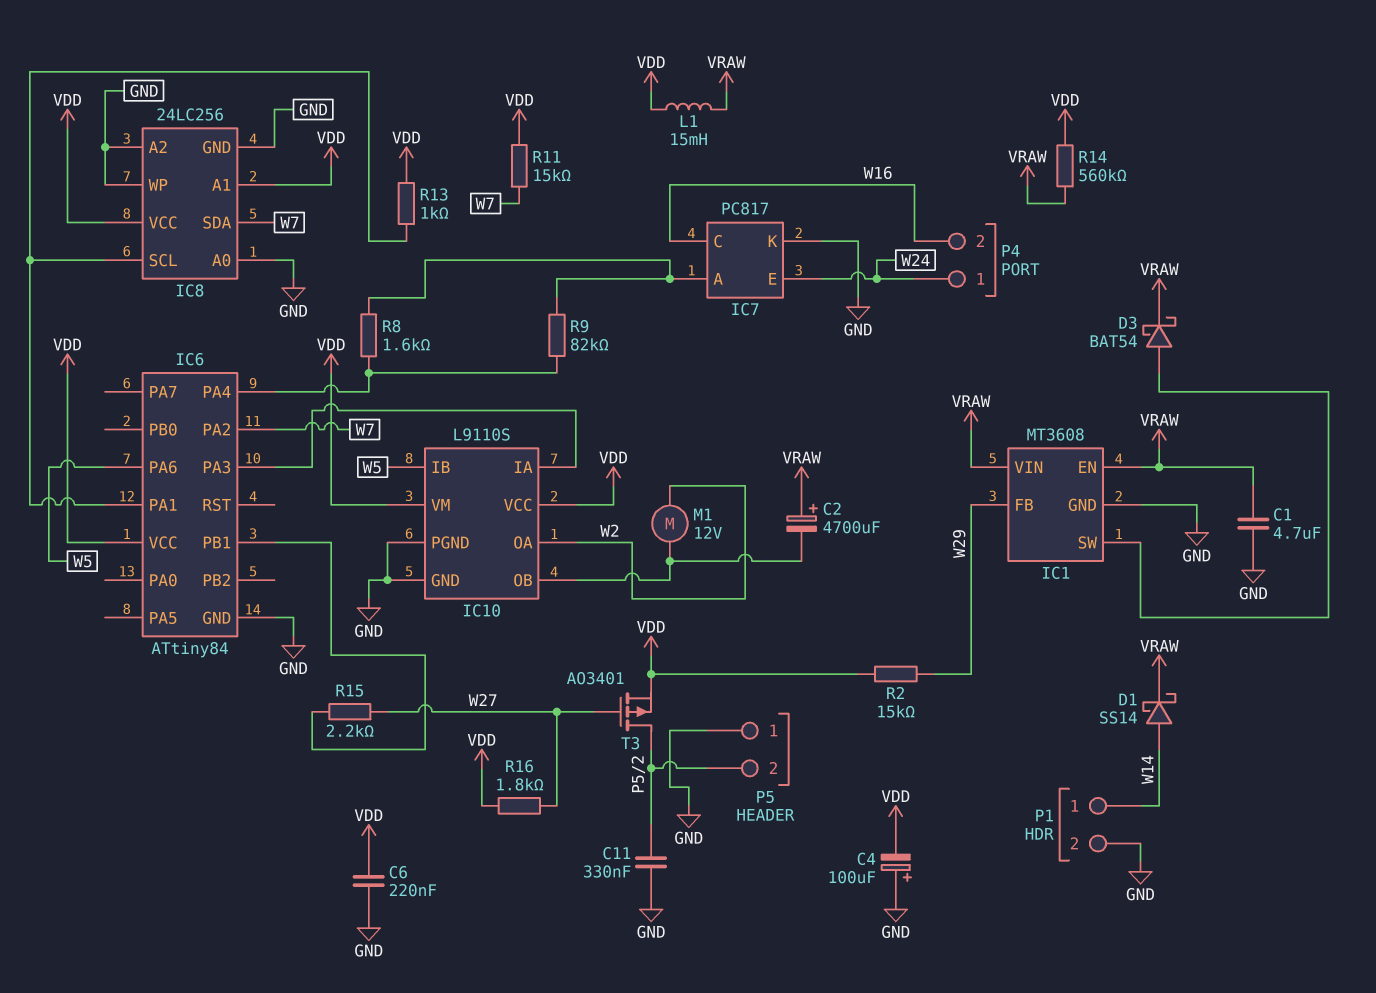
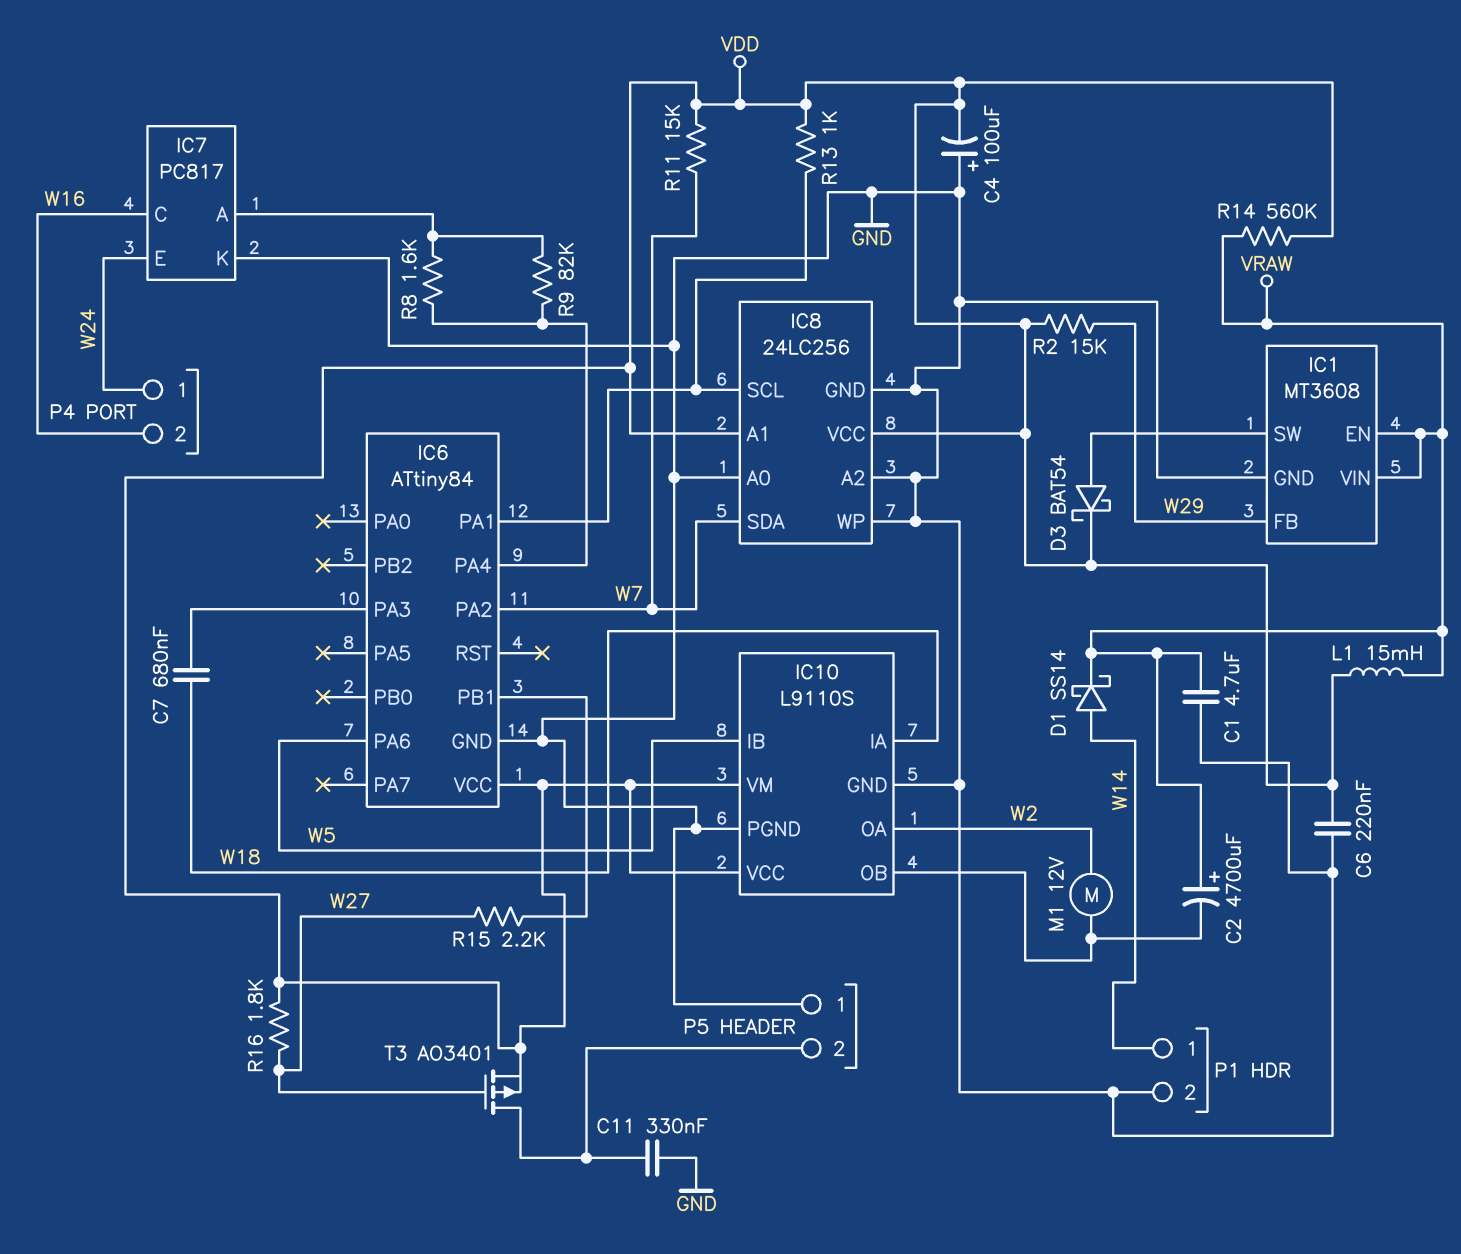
C7: none -> 680nF (IC6/PA3, W18)
D3: schottky BAT54 (A IC1/SW, K VRAW) -> schottky BAT54 (A IC1/SW, K VDD)
IC10 pin IA: IC6/PA3 -> W18

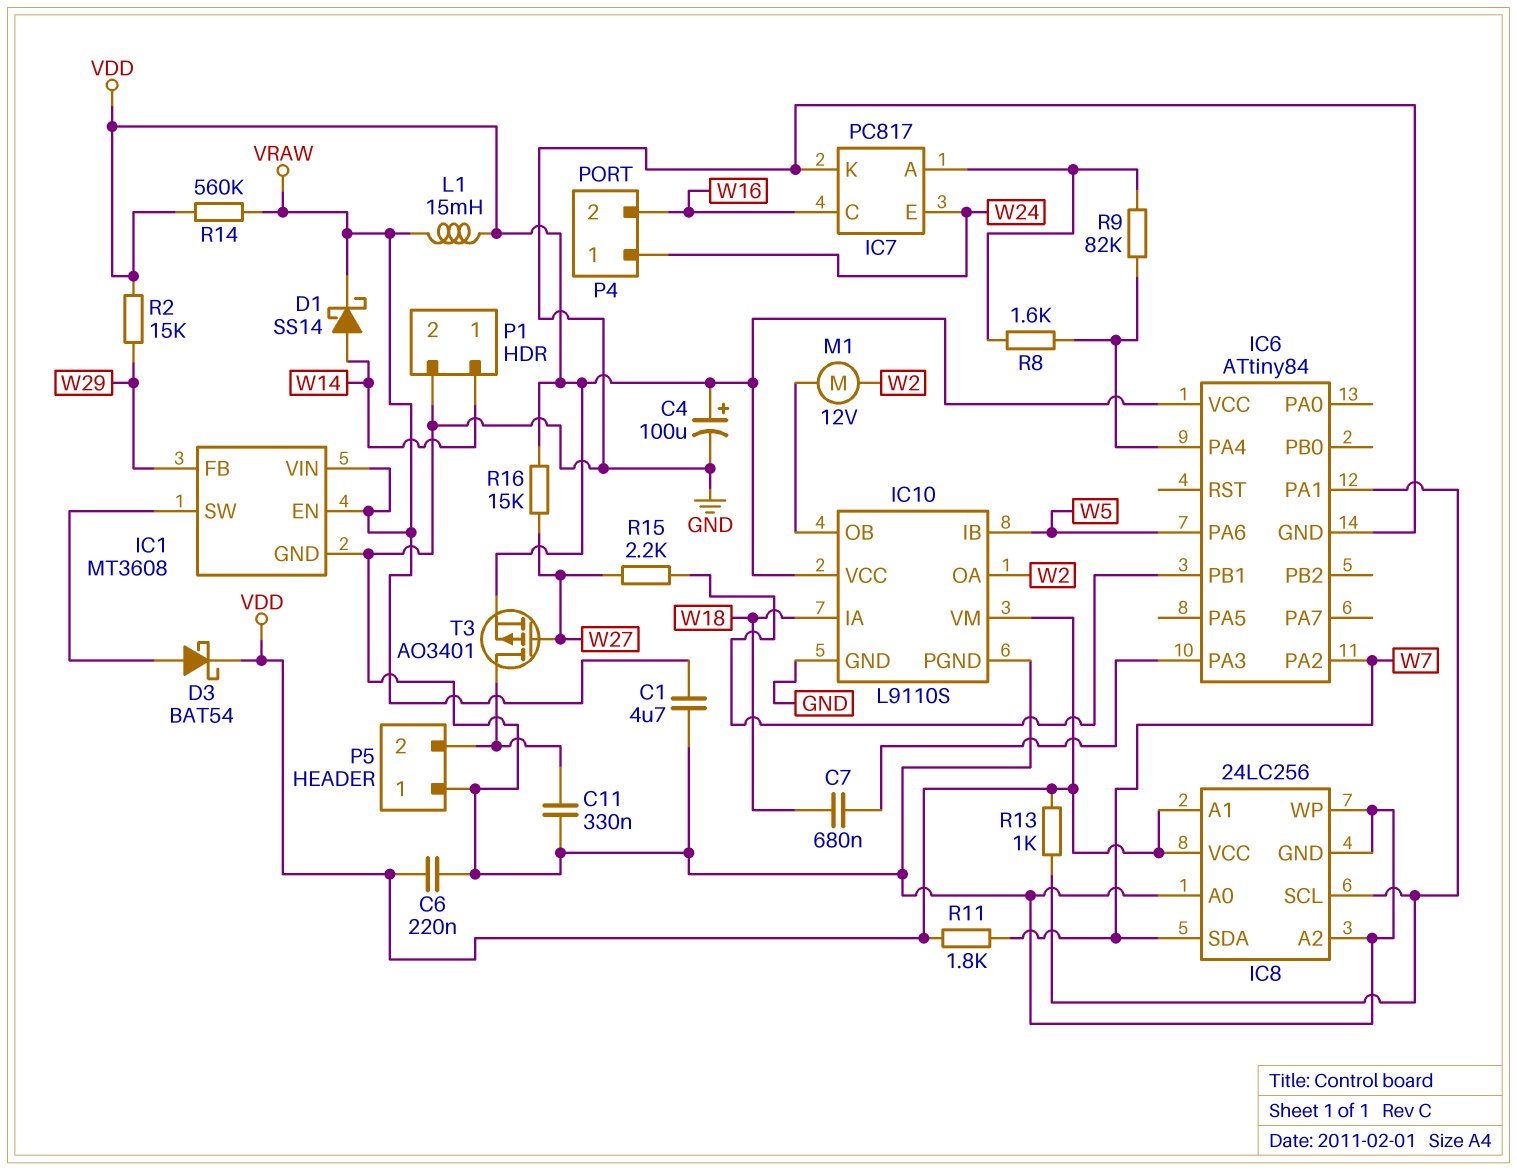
C2: 4700uF (plus VRAW, minus IC10/OB) -> none
C4: 100uF (plus GND, minus VDD) -> 100uF (plus VDD, minus GND)
R11: 15k (VDD, W7) -> 1.8k (VDD, W7)
R16: 1.8k (VDD, W27) -> 15k (VDD, W27)

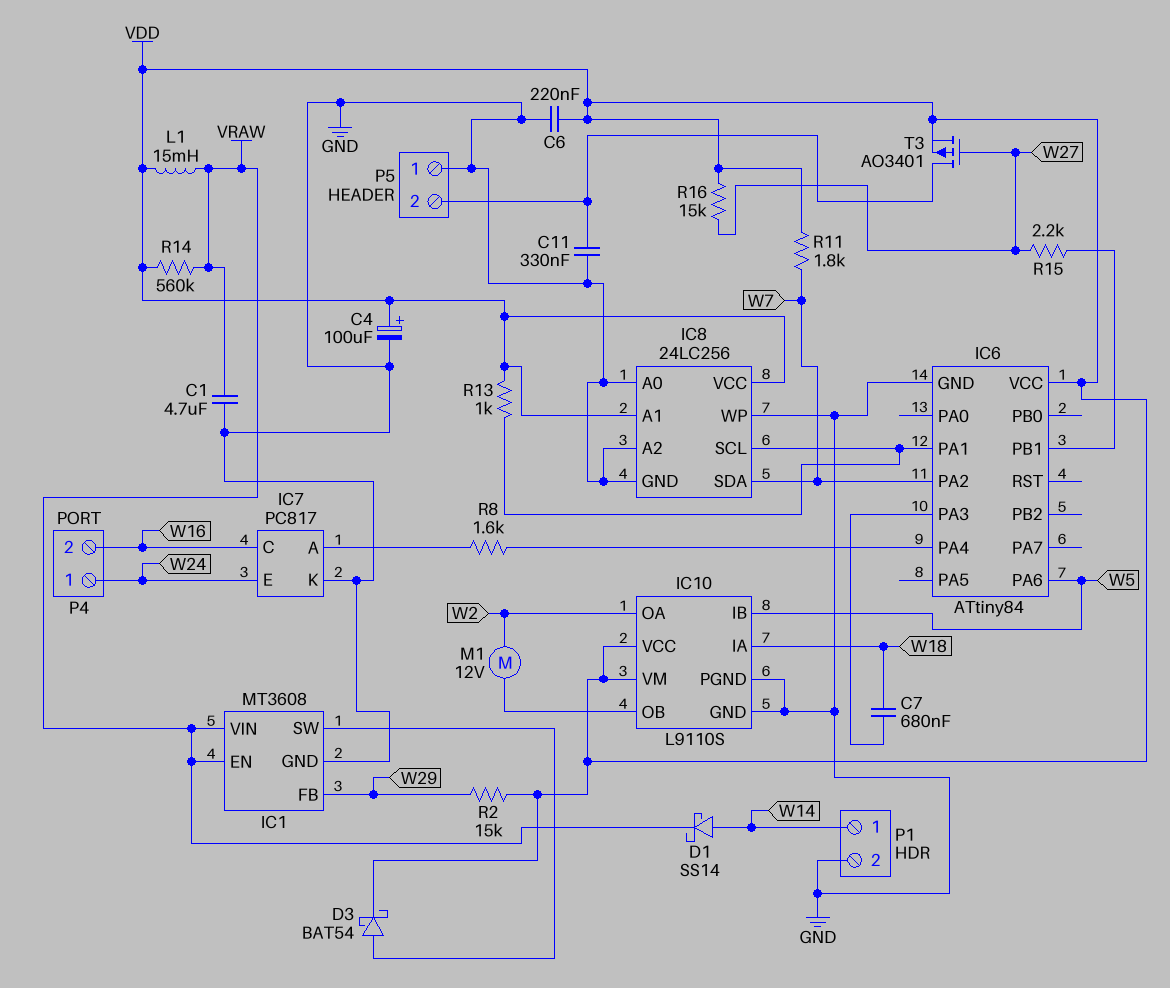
R9: 82k (IC6/PA4, IC7/A) -> none

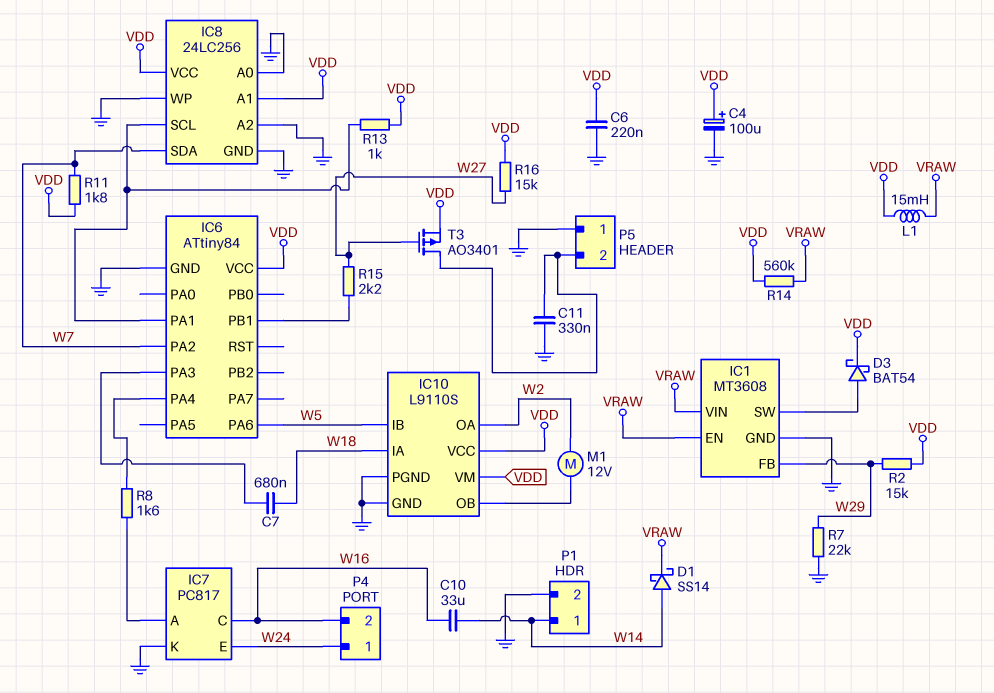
C1: 4.7uF (GND, VRAW) -> none
C10: none -> 33uF (W14, W16)
R7: none -> 22k (GND, W29)

